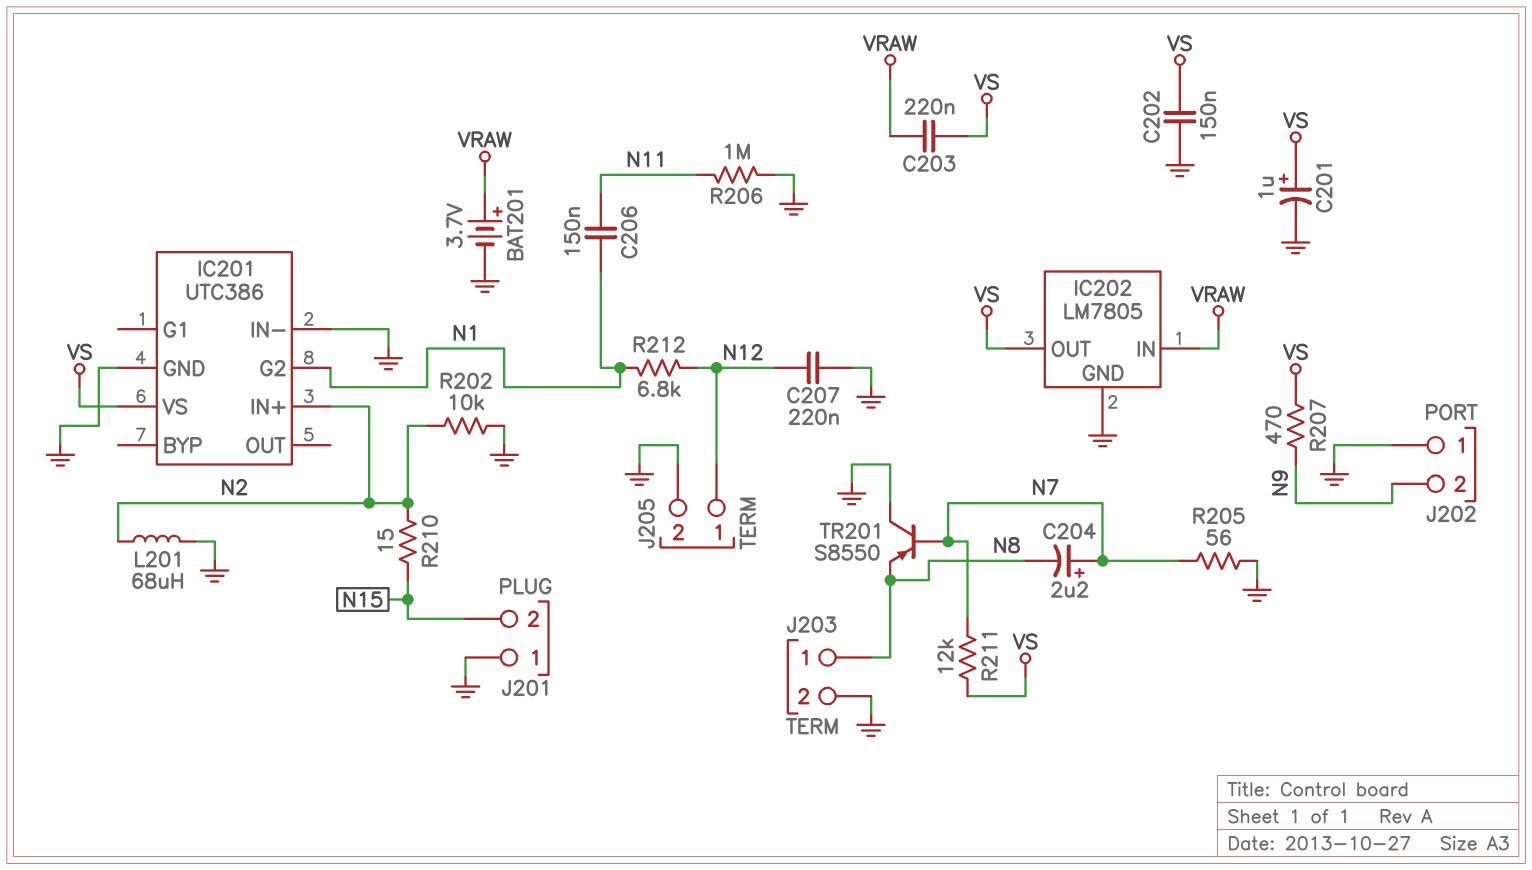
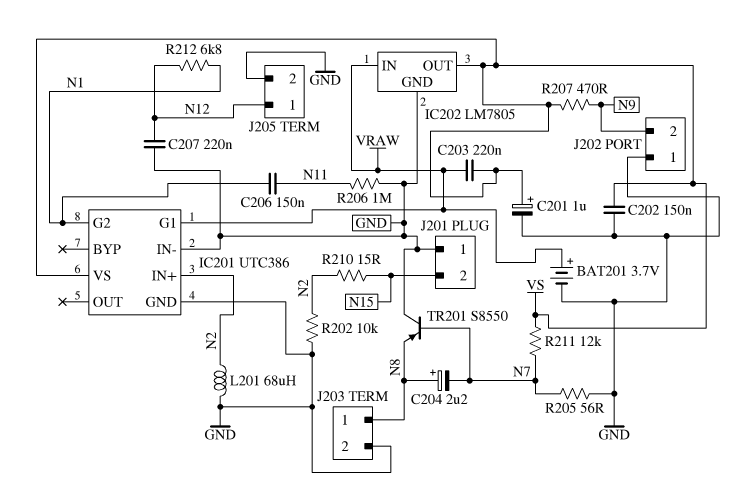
C204: 2.2uF (plus N7, minus N8) -> 2.2uF (plus N8, minus N7)
IC201 pin G1: none -> VRAW

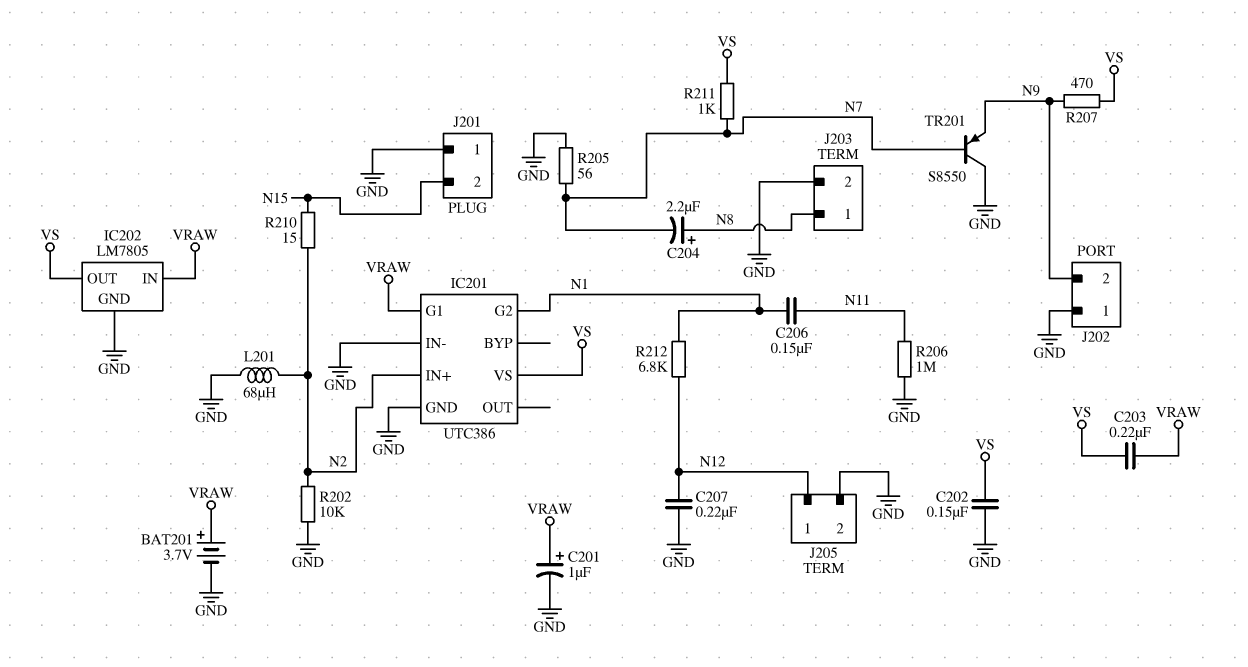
C201: 1uF (plus VS, minus GND) -> 1uF (plus VRAW, minus GND)
R211: 12k (N7, VS) -> 1k (N7, VS)
TR201: PNP S8550 (B N7, C GND, E N8) -> PNP S8550 (B N7, C GND, E N9)

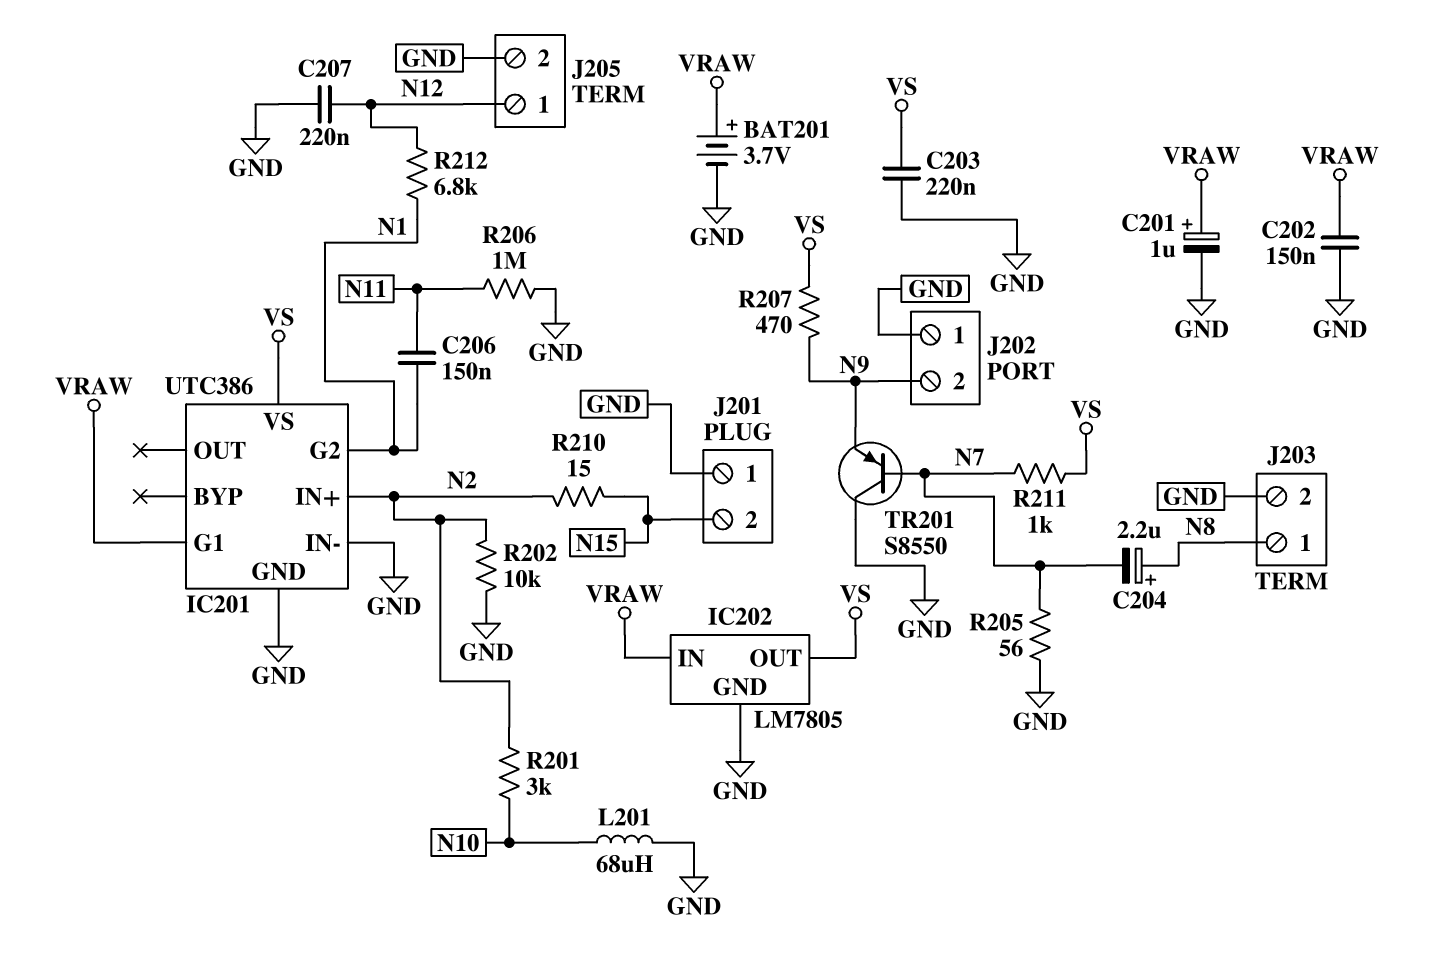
C202: 150nF (GND, VS) -> 150nF (GND, VRAW)
C203: 220nF (VRAW, VS) -> 220nF (GND, VS)
L201: 68uH (GND, N2) -> 68uH (GND, N10)
R201: none -> 3k (N2, N10)

